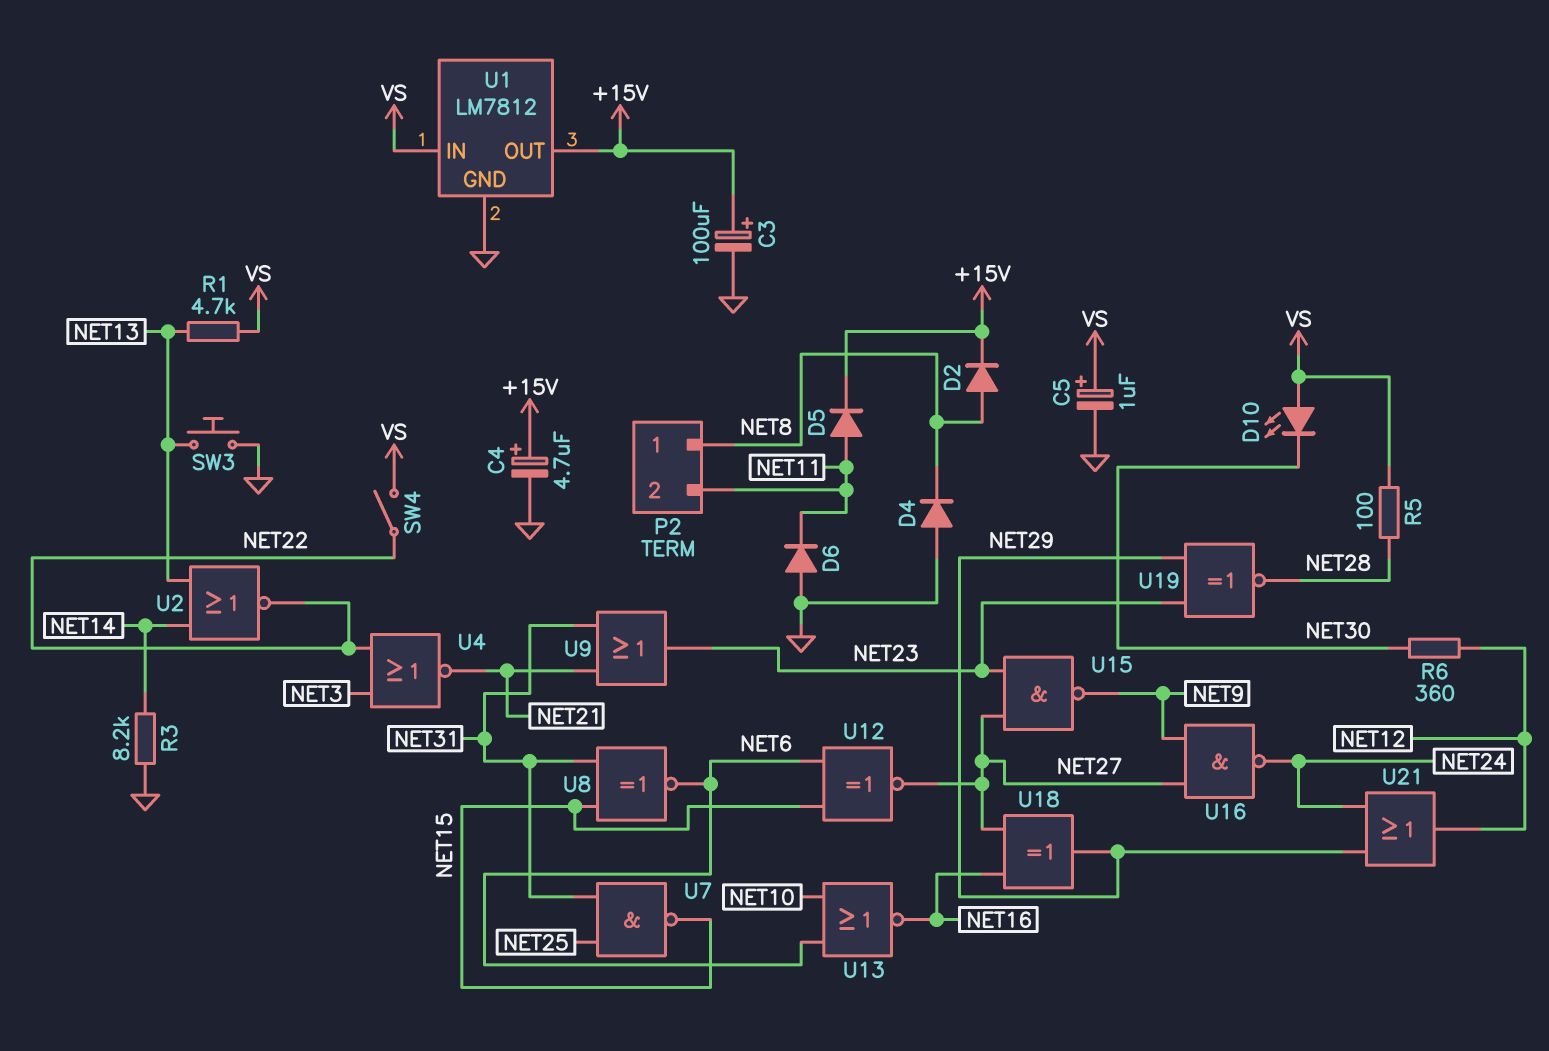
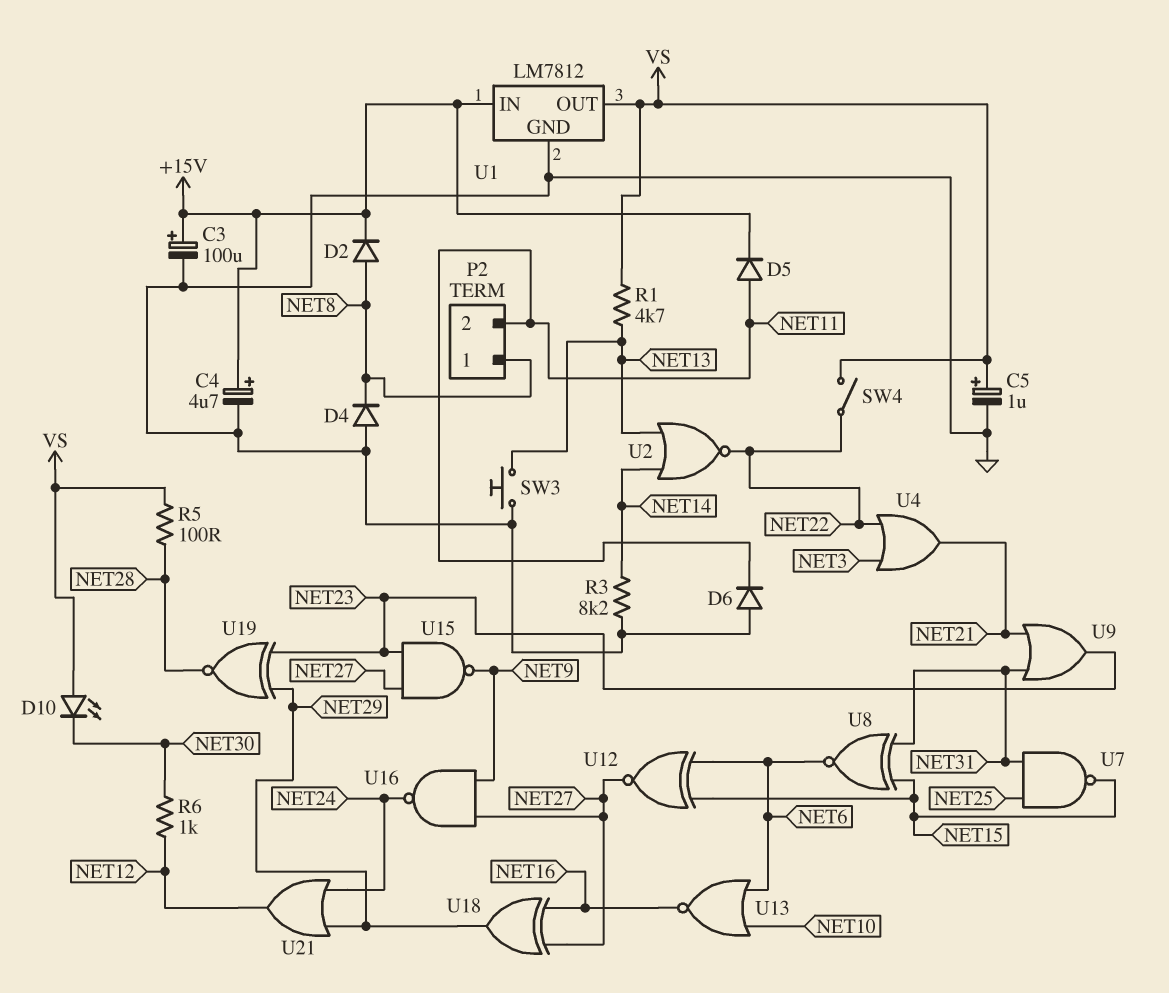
R6: 360 (NET12, NET30) -> 1k (NET12, NET30)
U1 pin IN: VS -> +15V
U1 pin OUT: +15V -> VS
U4: NOR (in NET3, in NET22, out NET21) -> OR (in NET3, in NET22, out NET21)

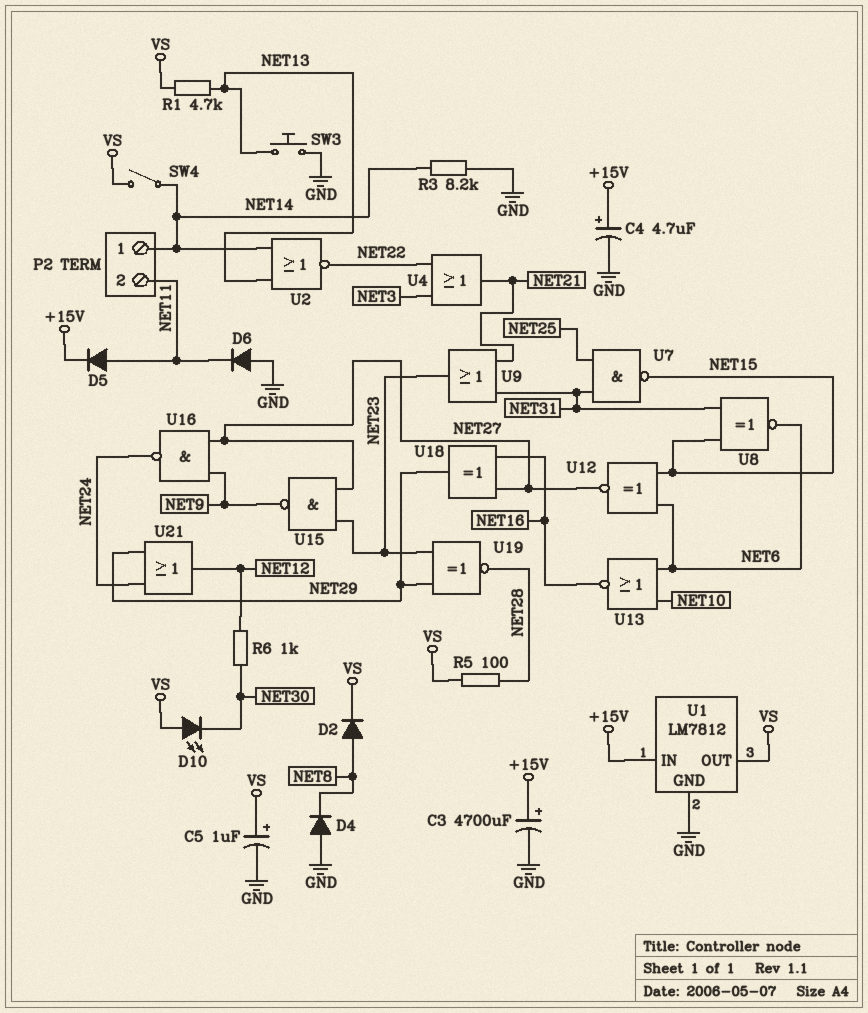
C3: 100uF (plus +15V, minus GND) -> 4700uF (plus +15V, minus GND)
D2: diode (A NET8, K +15V) -> diode (A NET8, K VS)
P2 pin 1: NET8 -> NET14
SW4: switch (NET22, VS) -> switch (NET14, VS)

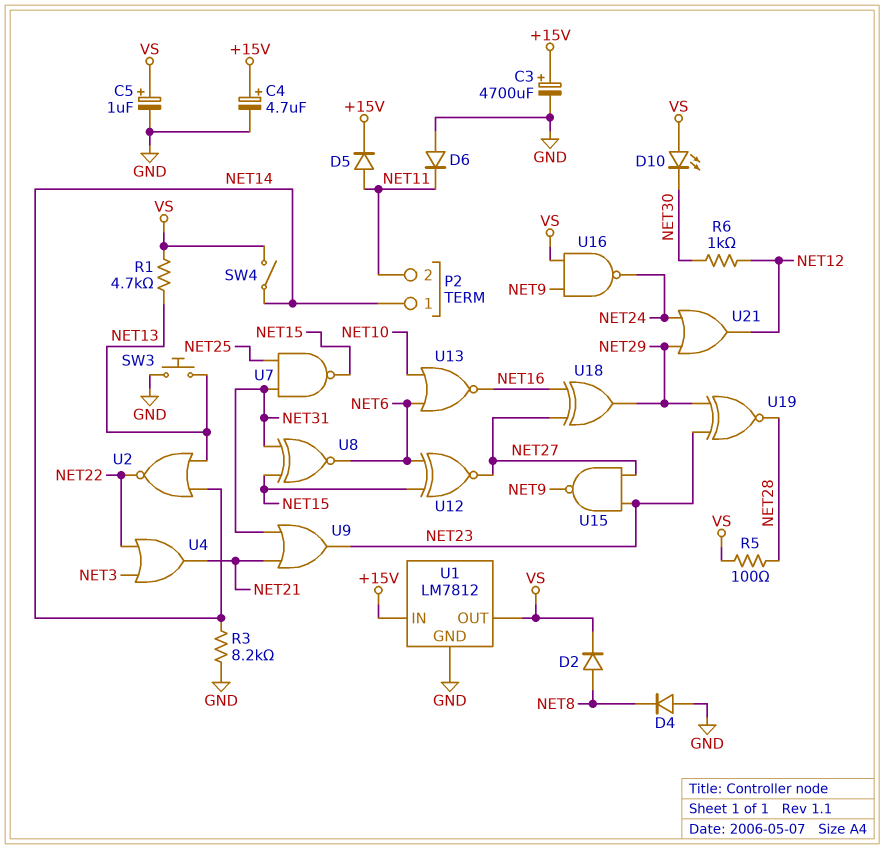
U16: NAND (in NET9, in NET27, out NET24) -> NAND (in NET9, in VS, out NET24)

